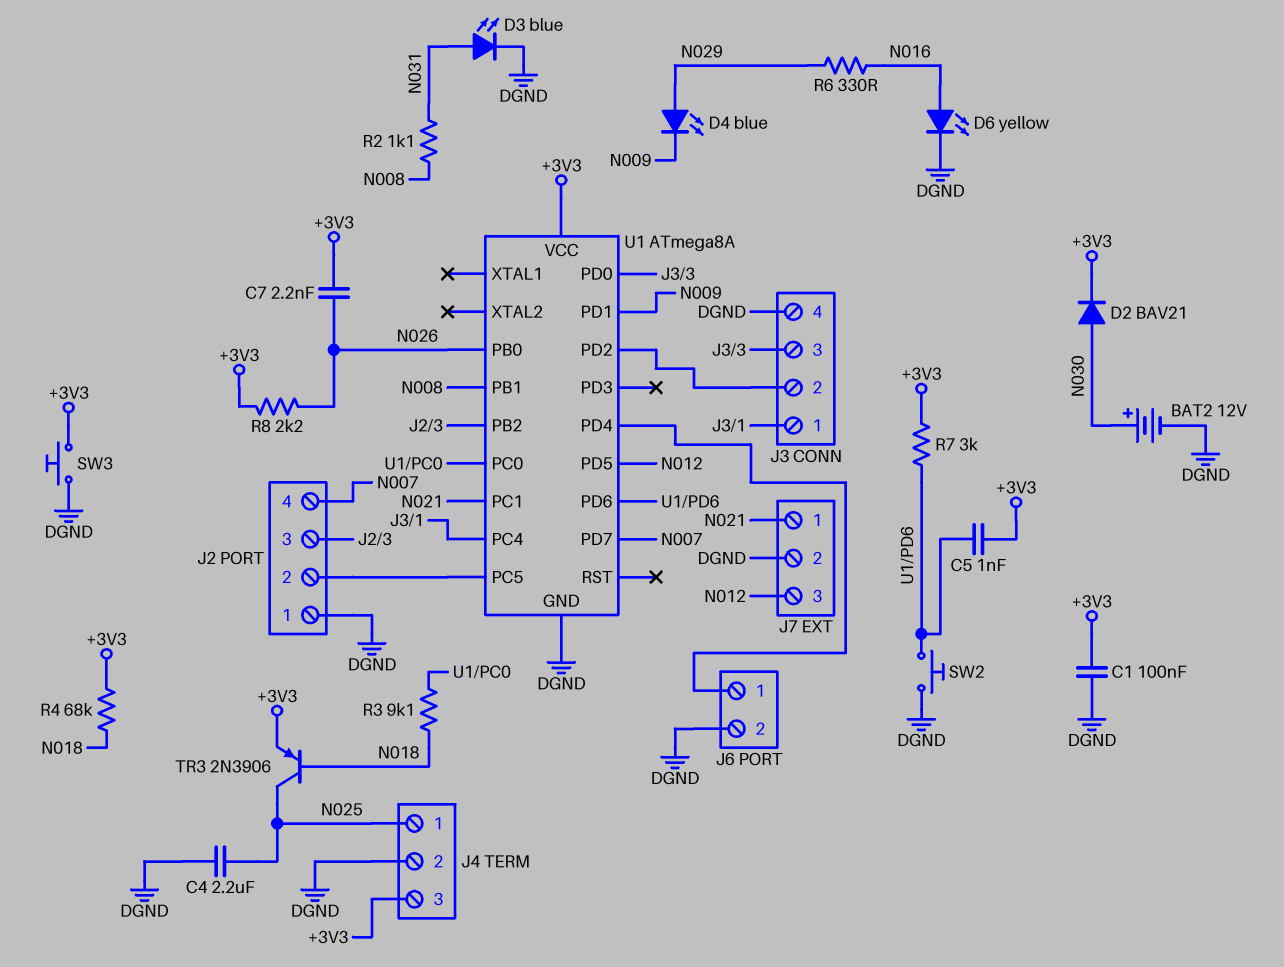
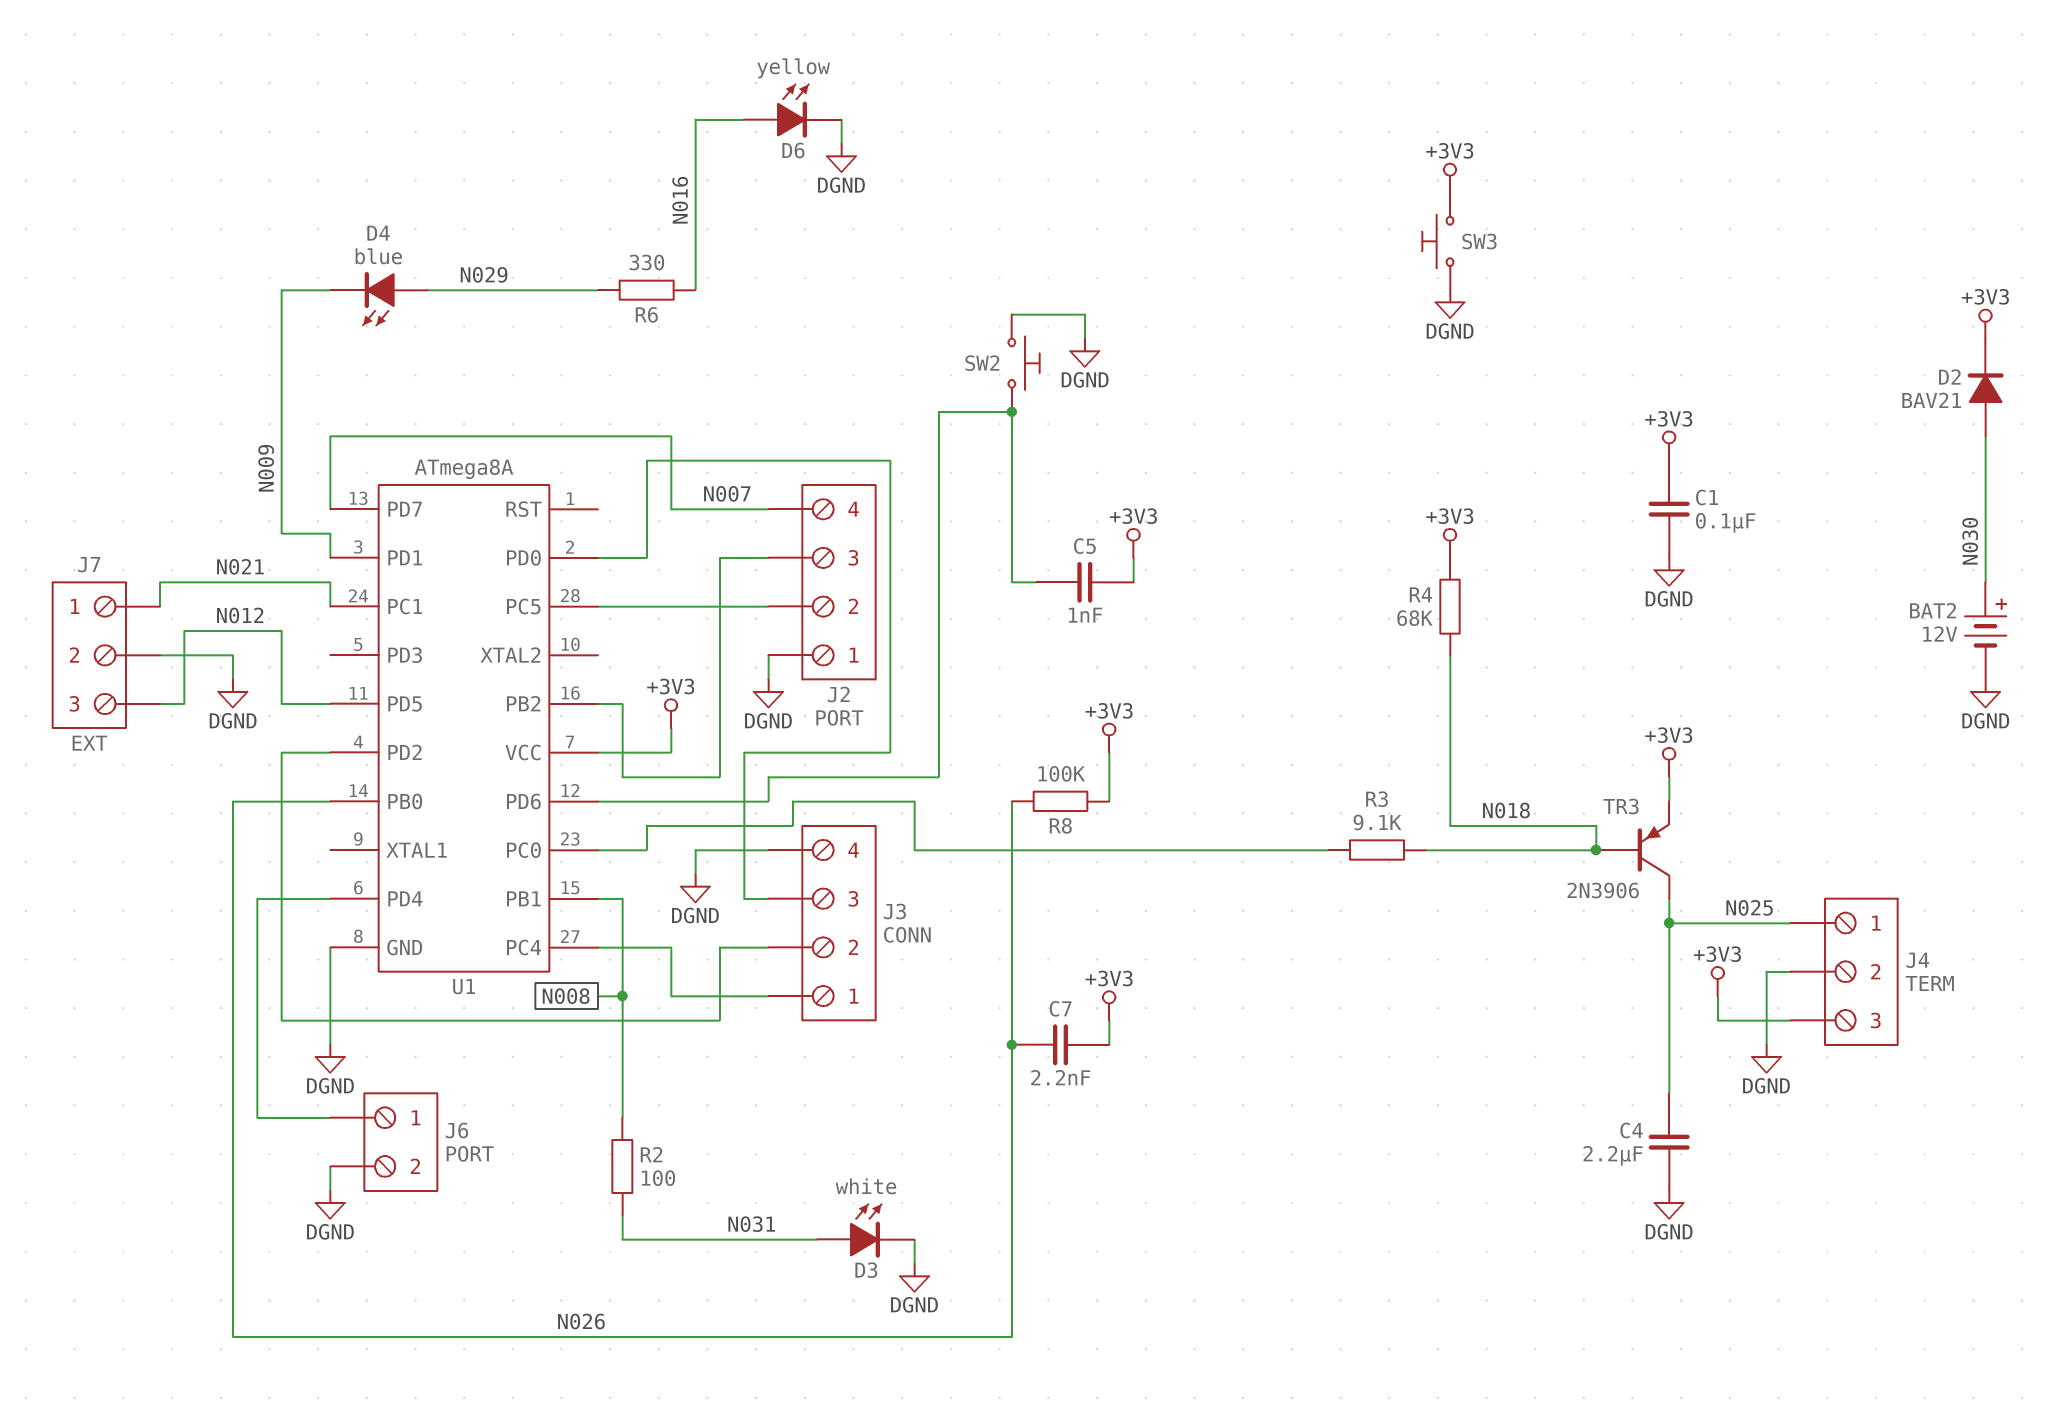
D3: LED blue (A N031, K DGND) -> LED white (A N031, K DGND)
R2: 1.1k (N008, N031) -> 100 (N008, N031)
R7: 3k (+3V3, U1/PD6) -> none
R8: 2.2k (+3V3, N026) -> 100k (+3V3, N026)

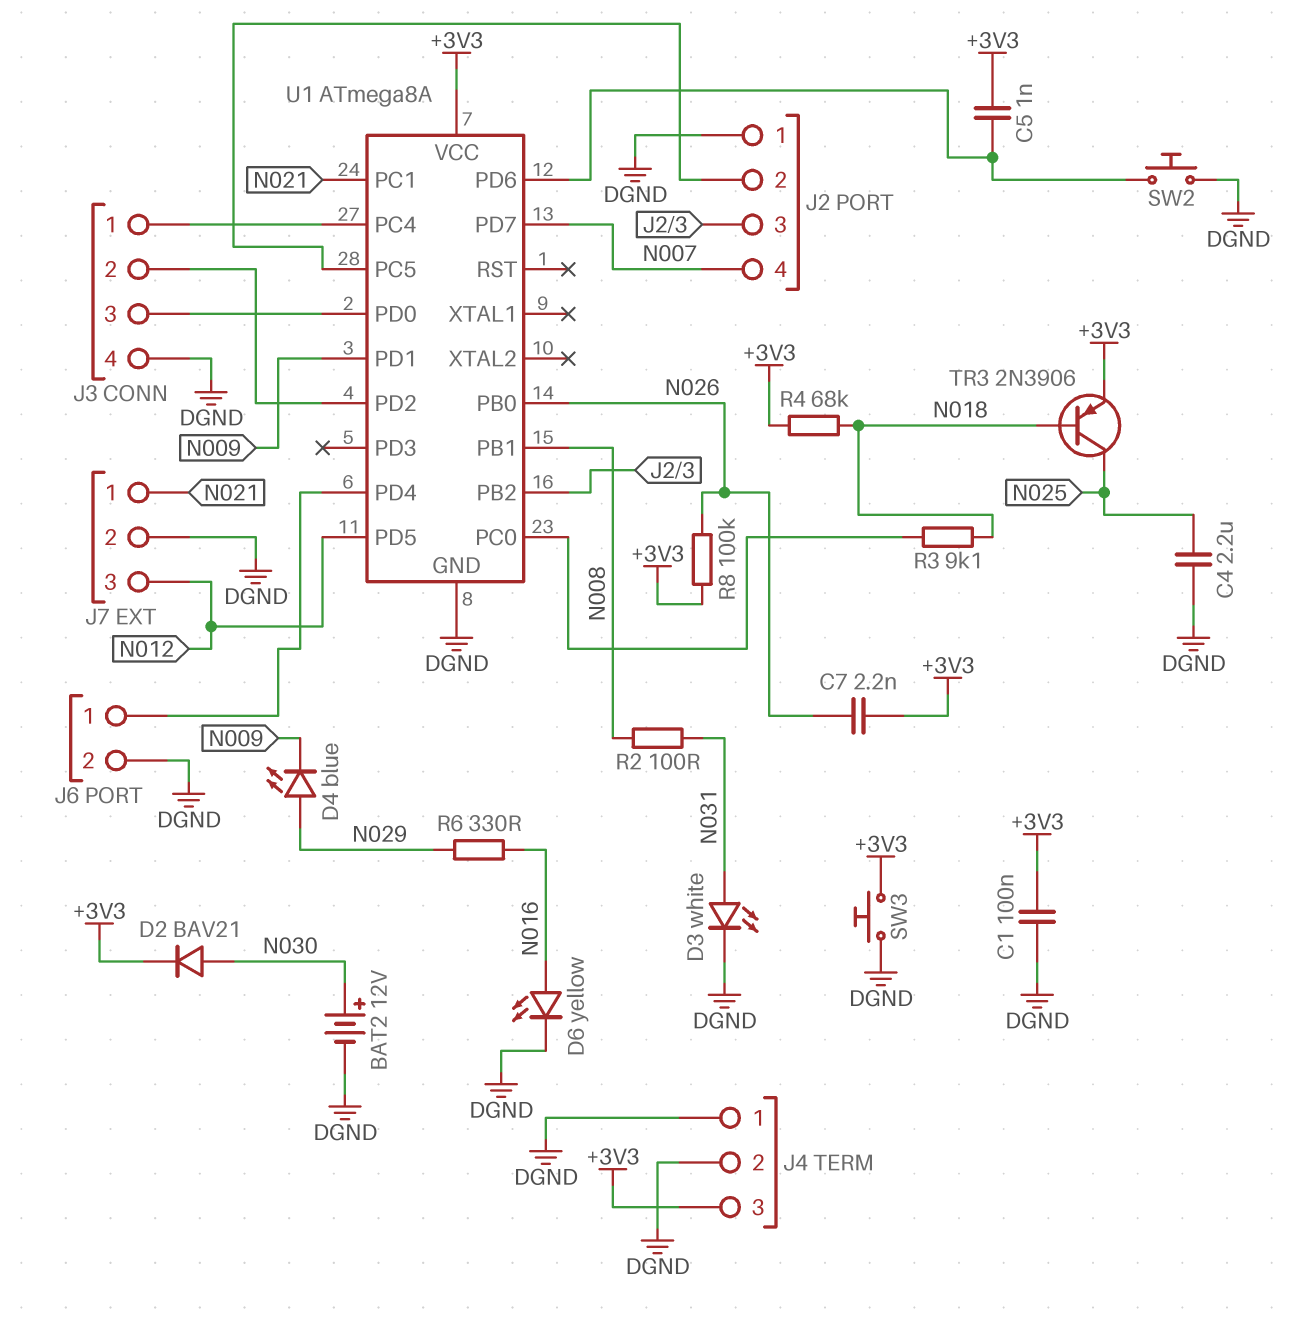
J4 pin 1: N025 -> DGND

